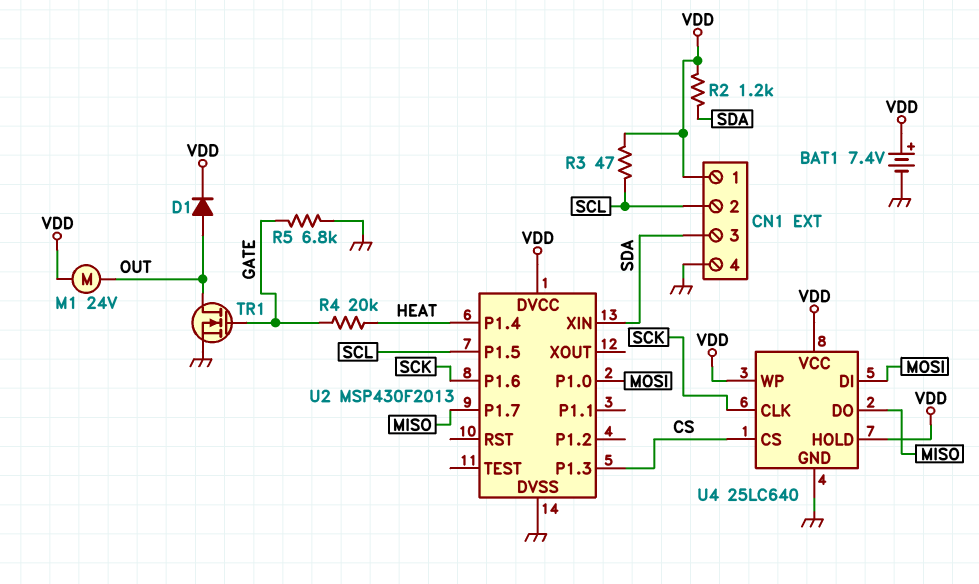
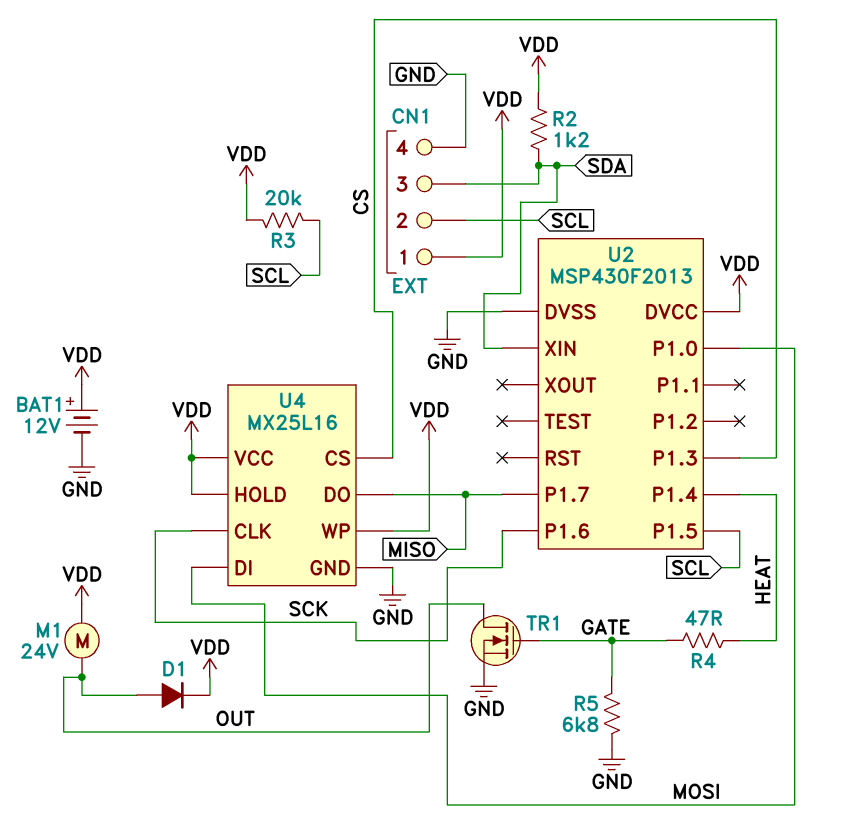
BAT1: 7.4V (plus VDD, minus GND) -> 12V (plus VDD, minus GND)
R3: 47 (SCL, VDD) -> 20k (SCL, VDD)
R4: 20k (GATE, HEAT) -> 47 (GATE, HEAT)
U4: 25LC640 -> MX25L16

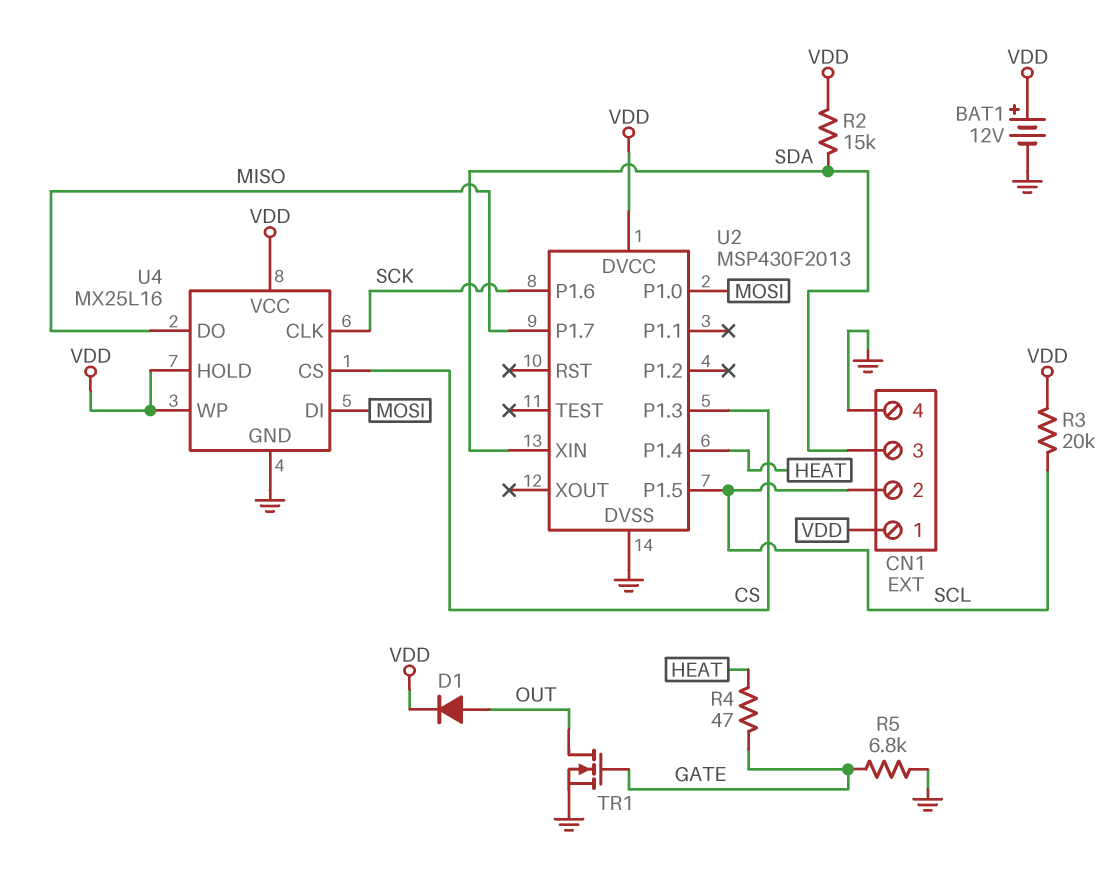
M1: motor 24V (OUT, VDD) -> none
R2: 1.2k (SDA, VDD) -> 15k (SDA, VDD)

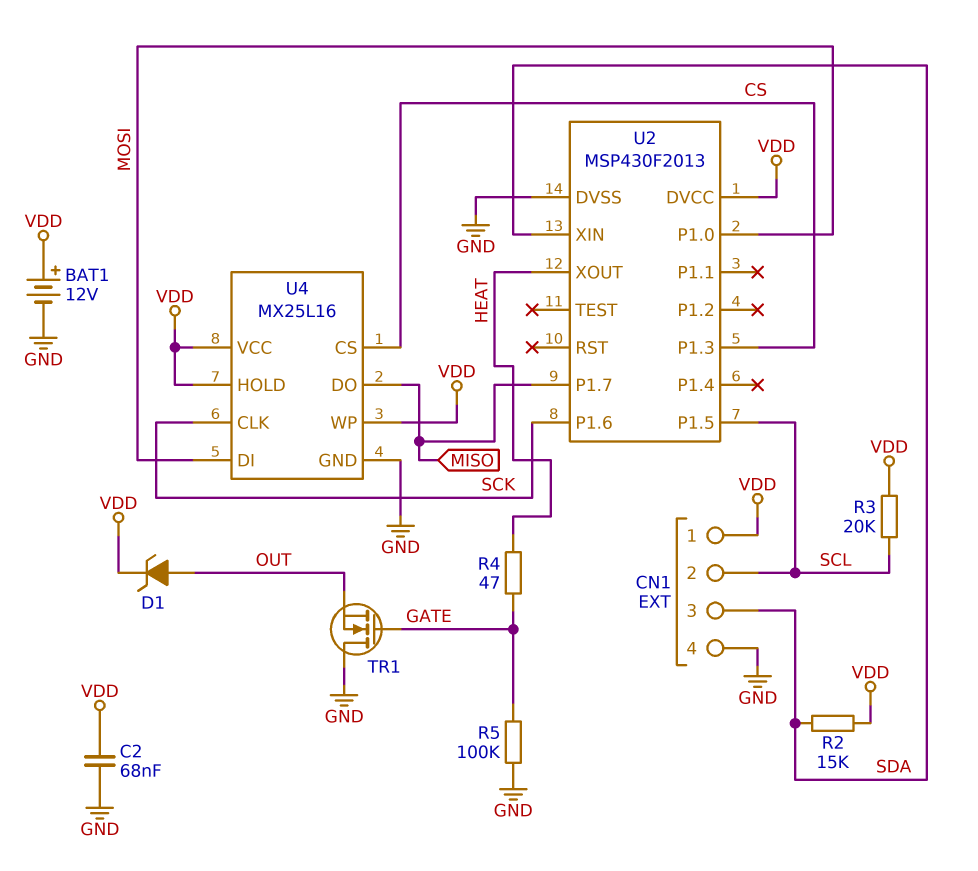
C2: none -> 68nF (GND, VDD)
D1: diode (A OUT, K VDD) -> zener (A OUT, K VDD)
R5: 6.8k (GATE, GND) -> 100k (GATE, GND)
TR1: NMOS (G GATE, D OUT, S GND) -> NMOS (G GATE, D GND, S OUT)
U2 pin P1.4: HEAT -> none
U2 pin XOUT: none -> HEAT

